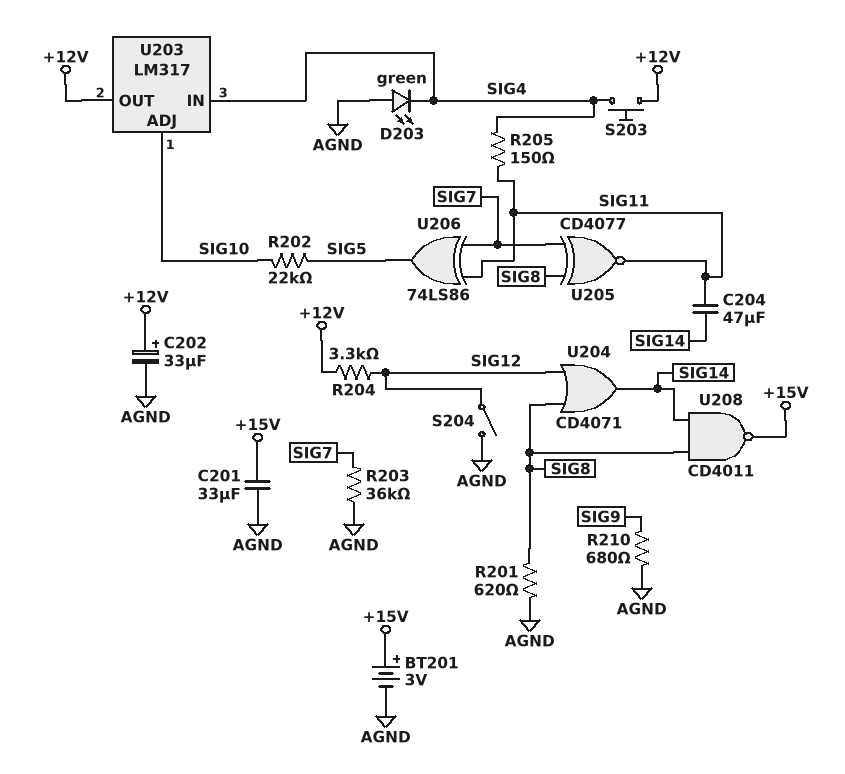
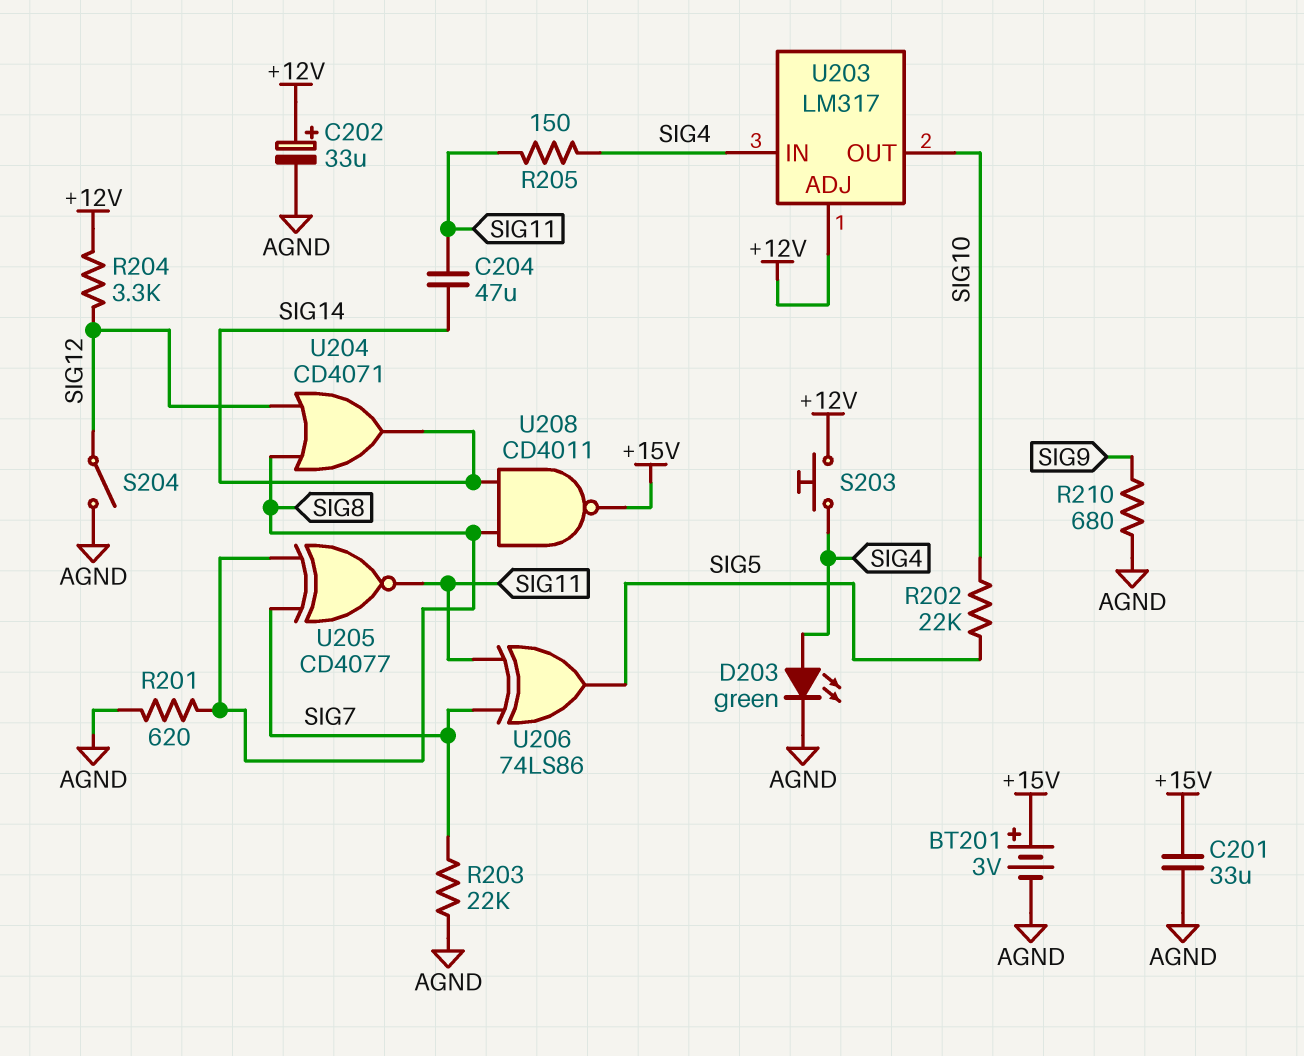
D203: LED green (A AGND, K SIG4) -> LED green (A SIG4, K AGND)
R203: 36k (AGND, SIG7) -> 22k (AGND, SIG7)
U203 pin ADJ: SIG10 -> +12V
U203 pin OUT: +12V -> SIG10

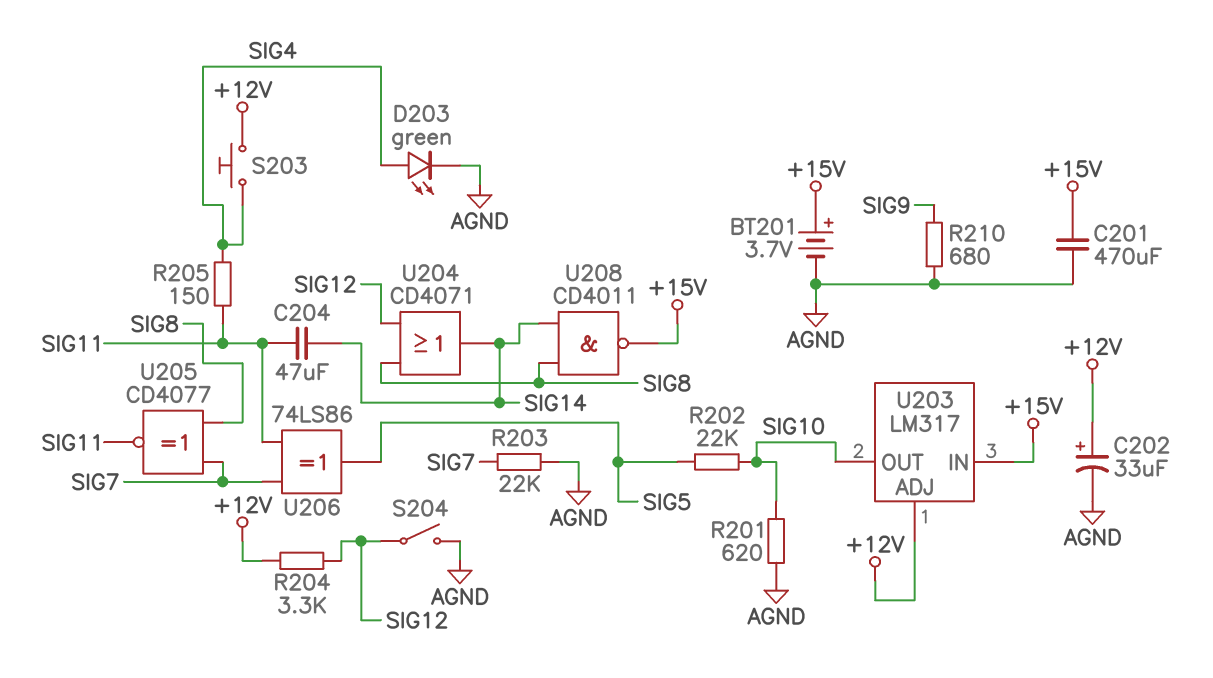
BT201: 3V (plus +15V, minus AGND) -> 3.7V (plus +15V, minus AGND)
C201: 33uF (+15V, AGND) -> 470uF (+15V, AGND)
R201: 620 (AGND, SIG8) -> 620 (AGND, SIG10)
U203 pin IN: SIG4 -> +15V

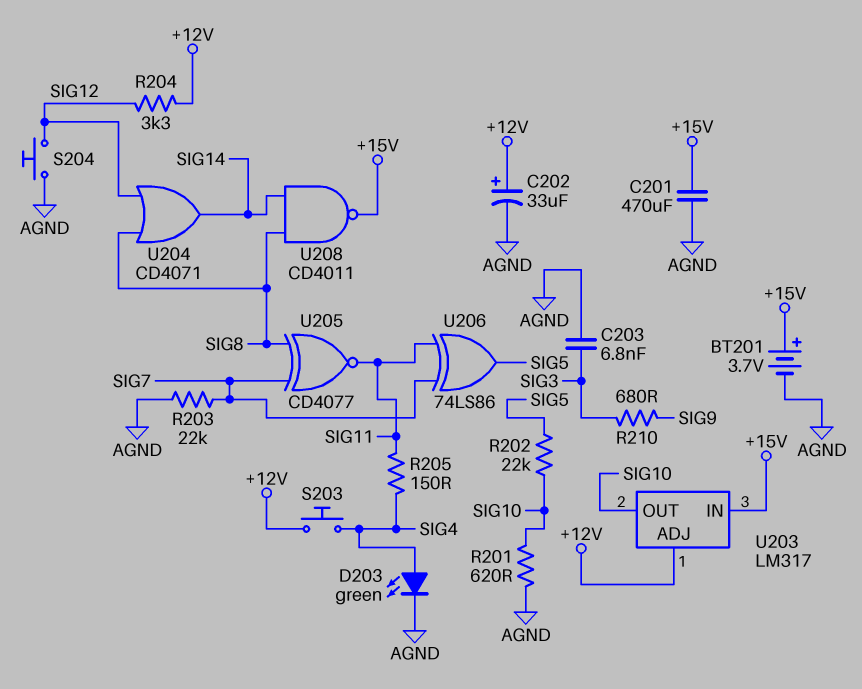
C203: none -> 6.8nF (AGND, SIG3)
C204: 47uF (SIG11, SIG14) -> none
R210: 680 (AGND, SIG9) -> 680 (SIG3, SIG9)
S204: switch (AGND, SIG12) -> button (AGND, SIG12)

